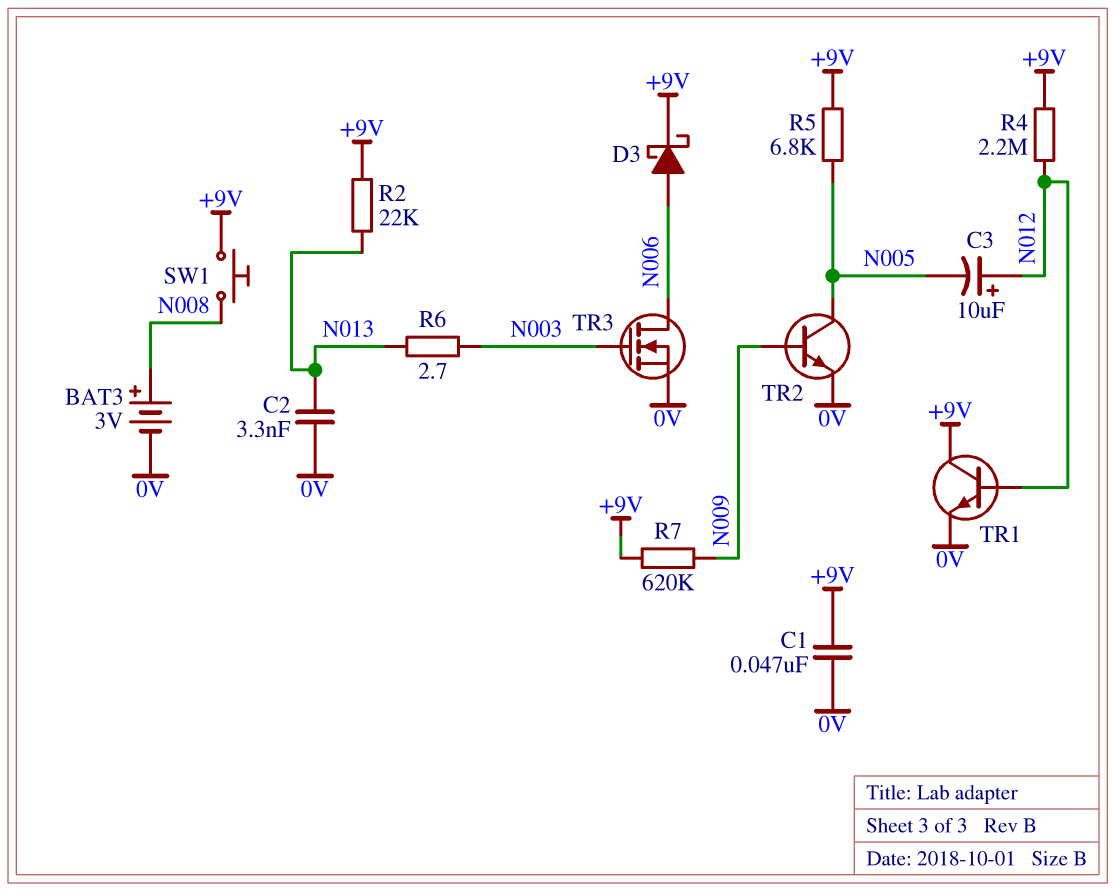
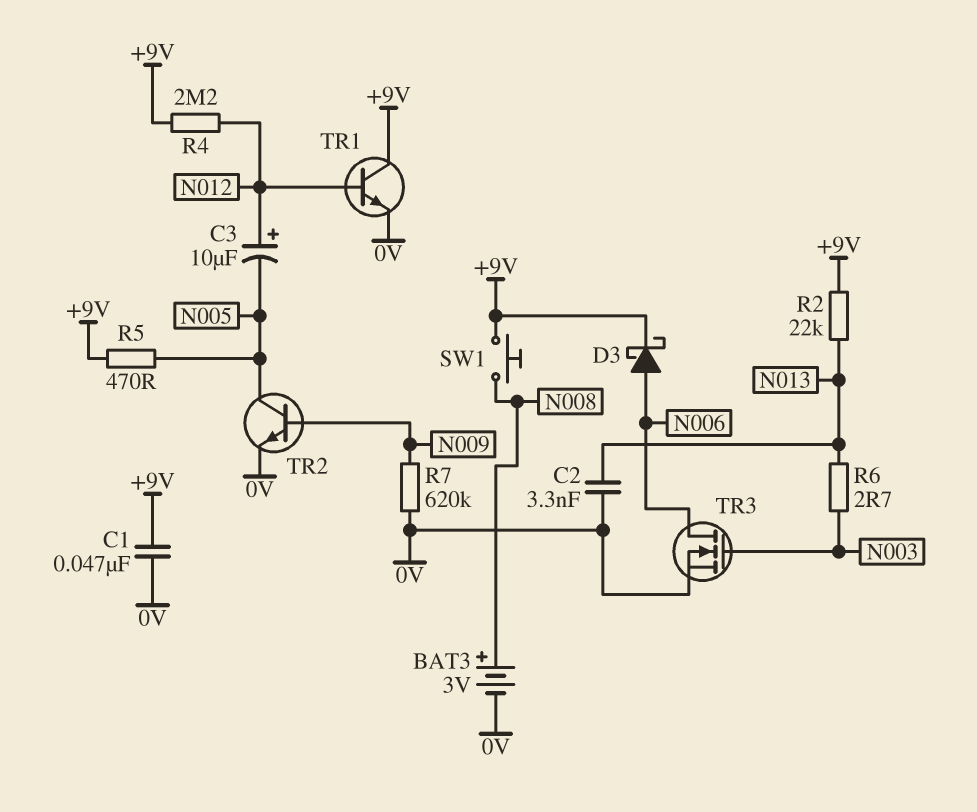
R5: 6.8k (+9V, N005) -> 470 (+9V, N005)
R7: 620k (+9V, N009) -> 620k (0V, N009)

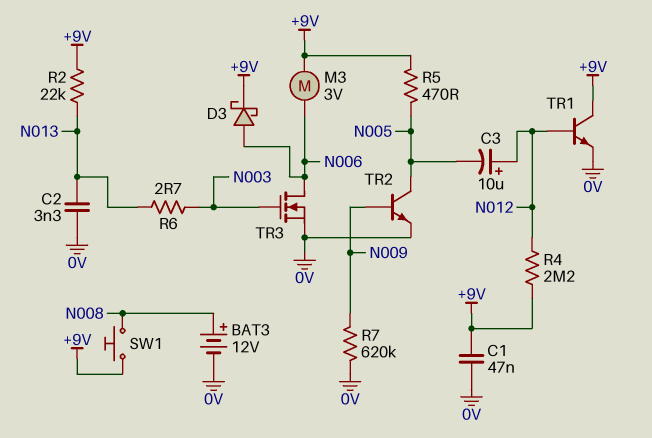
BAT3: 3V (plus N008, minus 0V) -> 12V (plus N008, minus 0V)
M3: none -> motor 3V (+9V, N006)

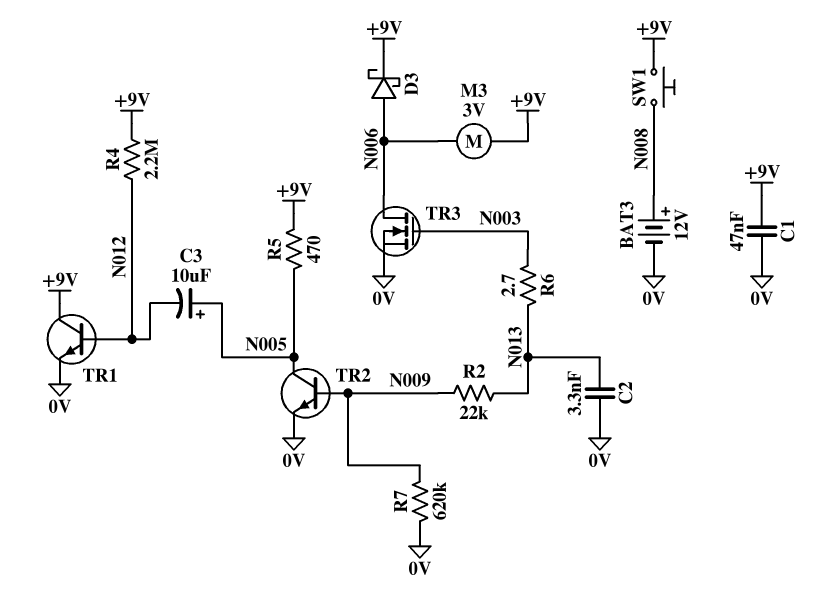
C3: 10uF (plus N012, minus N005) -> 10uF (plus N005, minus N012)
R2: 22k (+9V, N013) -> 22k (N009, N013)

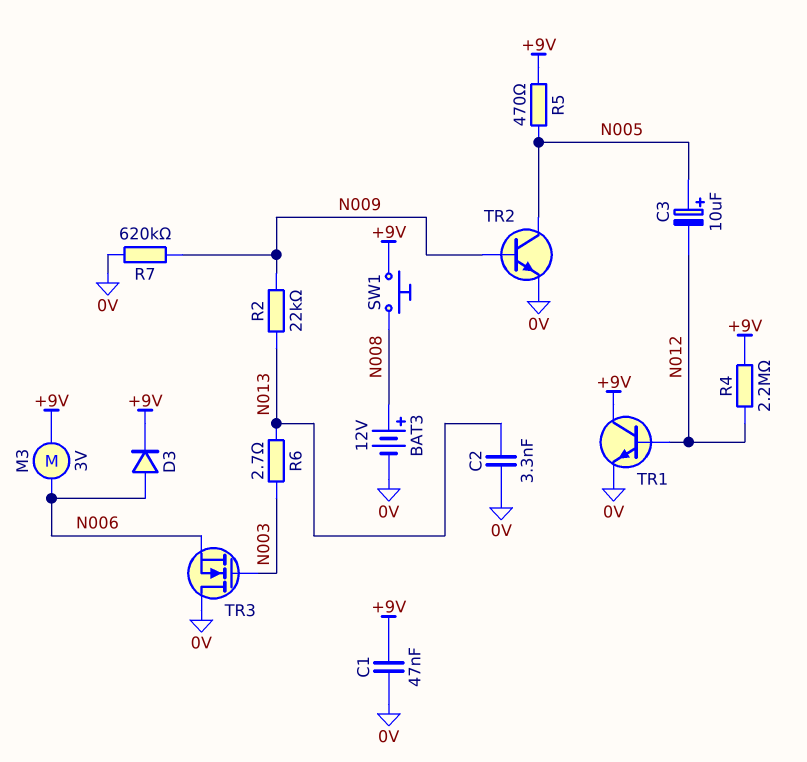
D3: schottky (A N006, K +9V) -> diode (A N006, K +9V)
TR3: NMOS (G N003, D N006, S 0V) -> NMOS (G N003, D 0V, S N006)

